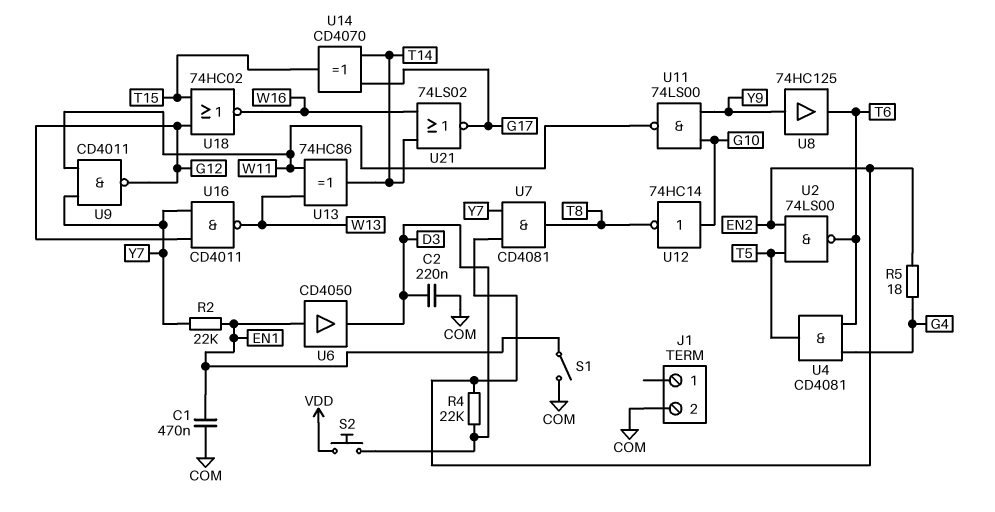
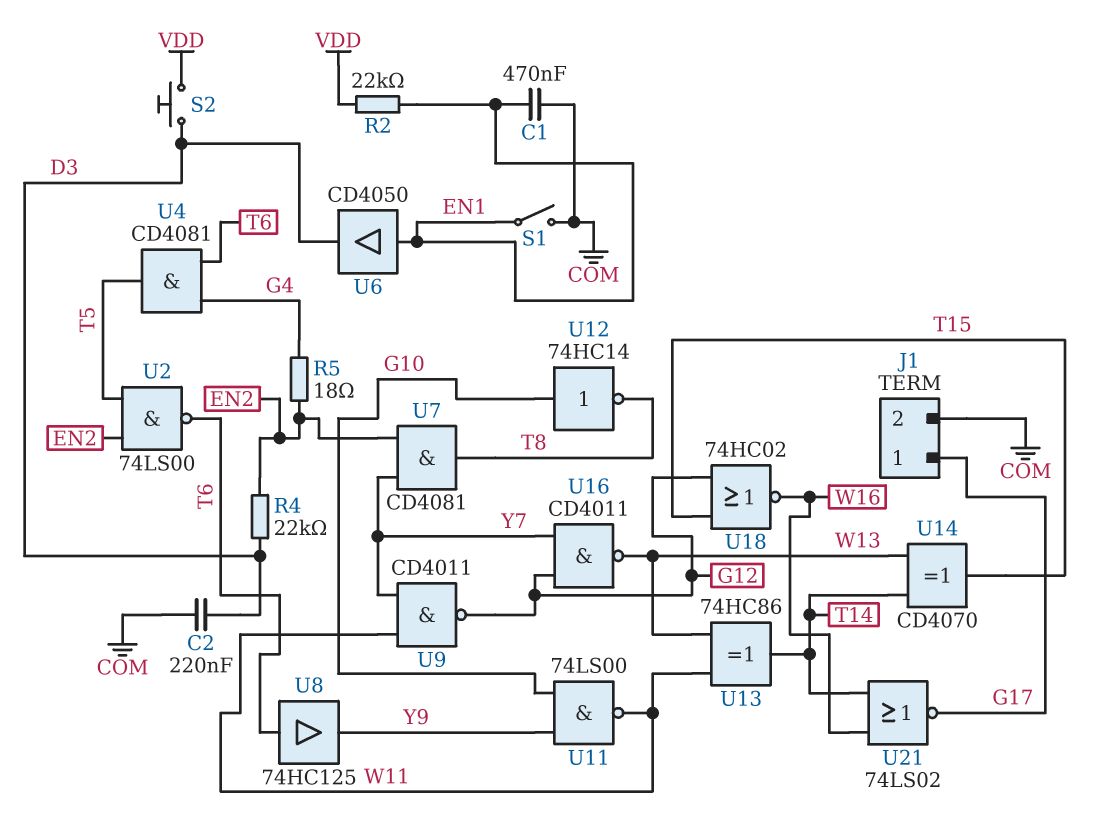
J1 pin 1: none -> G17
R2: 22k (EN1, Y7) -> 22k (EN1, VDD)
U8: buffer 74HC125 (in Y9, out T6) -> buffer 74HC125 (in T6, out Y9)
U14: XOR CD4070 (in G17, in T14, out T15) -> XOR CD4070 (in T14, in W13, out T15)

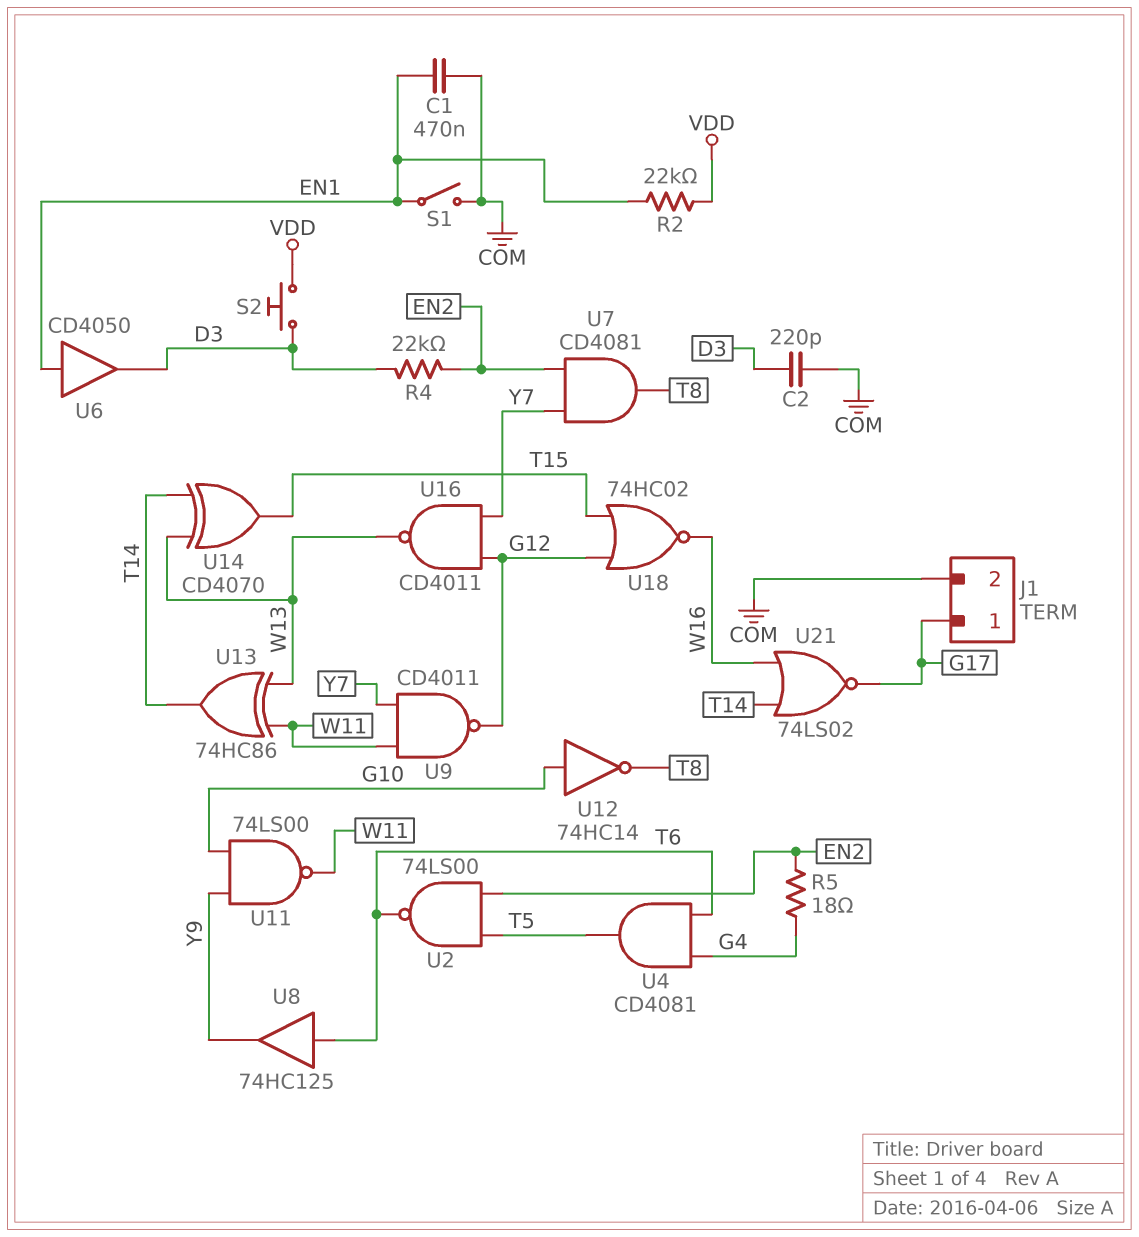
C2: 220nF (COM, D3) -> 220pF (COM, D3)

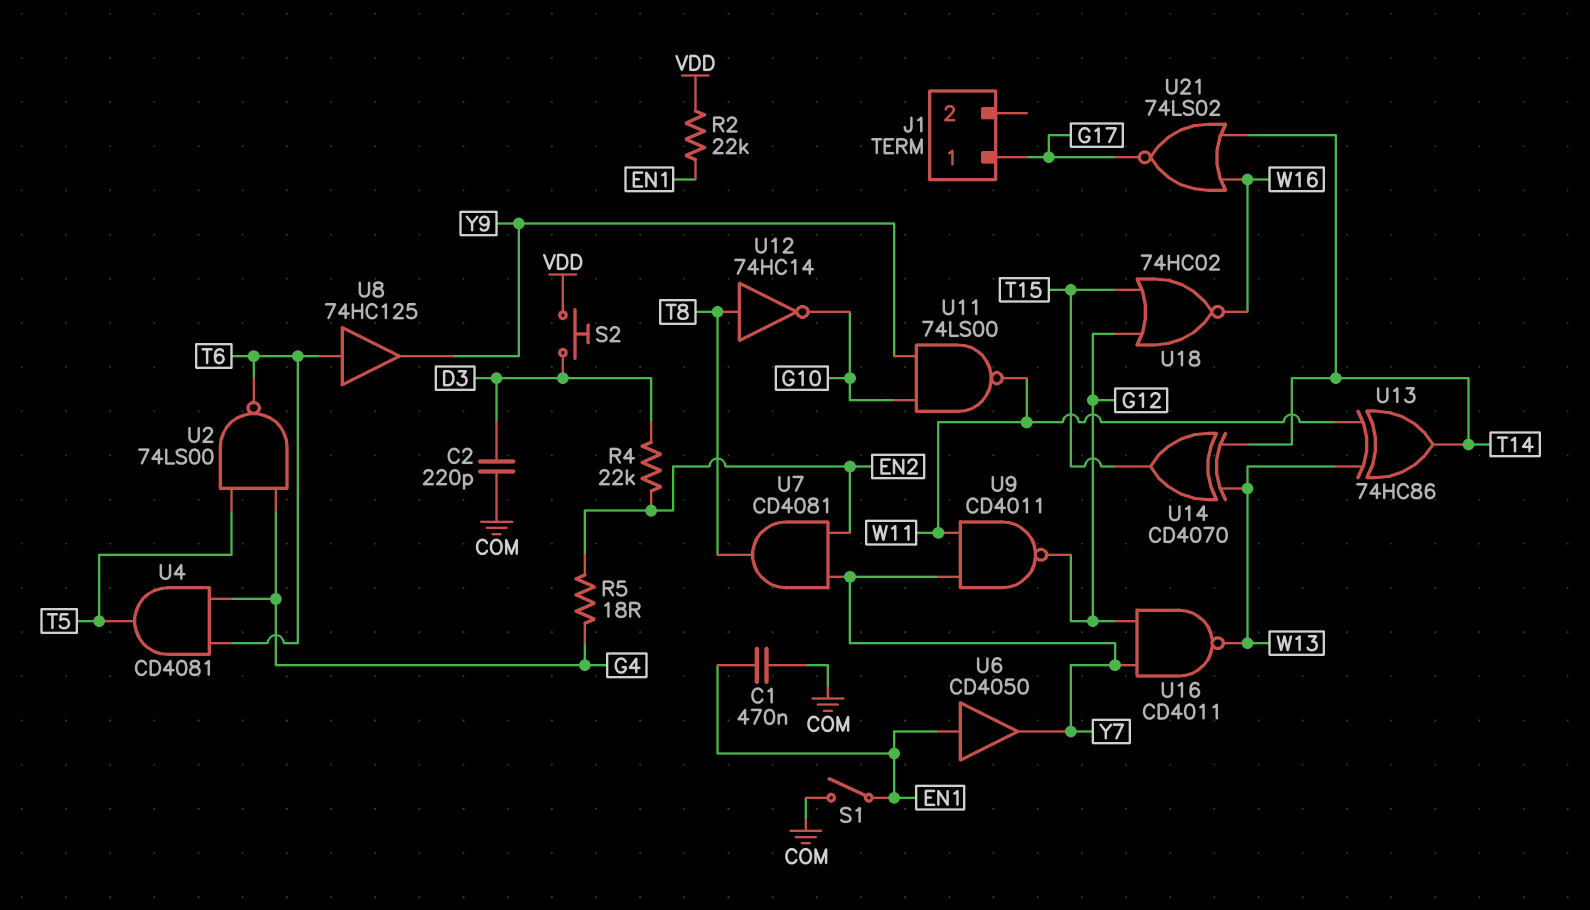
J1 pin 2: COM -> none
U2: NAND 74LS00 (in EN2, in T5, out T6) -> NAND 74LS00 (in G4, in T5, out T6)
U6: buffer CD4050 (in EN1, out D3) -> buffer CD4050 (in EN1, out Y7)
U12: NOT 74HC14 (in G10, out T8) -> NOT 74HC14 (in T8, out G10)

